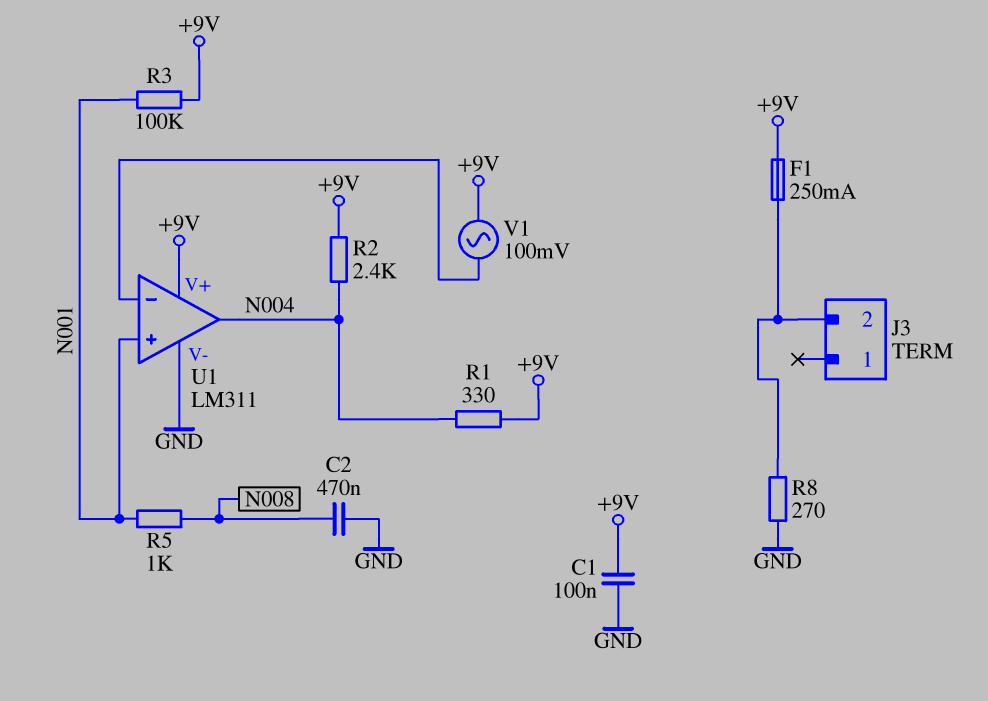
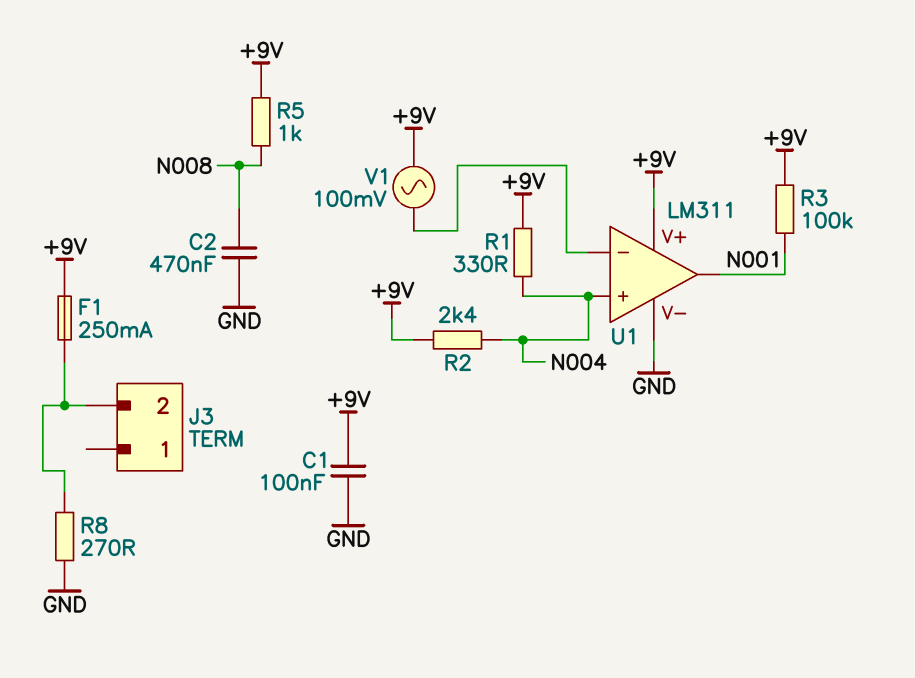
R5: 1k (N001, N008) -> 1k (+9V, N008)
U1 pin in+: N001 -> N004
U1 pin out: N004 -> N001

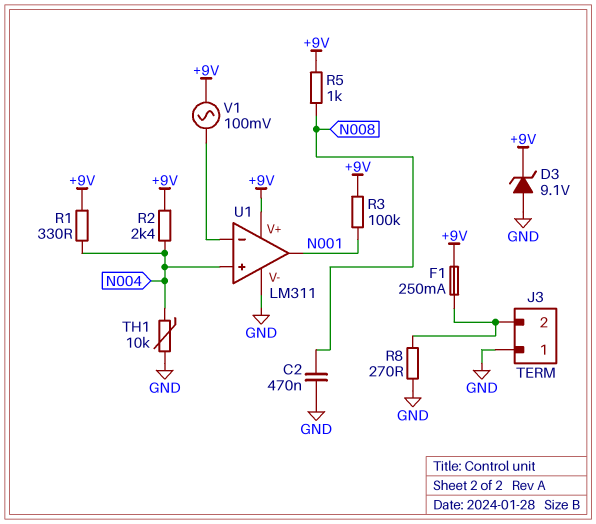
C1: 100nF (+9V, GND) -> none
D3: none -> zener 9.1V (A GND, K +9V)
J3 pin 1: none -> GND
TH1: none -> 10k (GND, N004)

